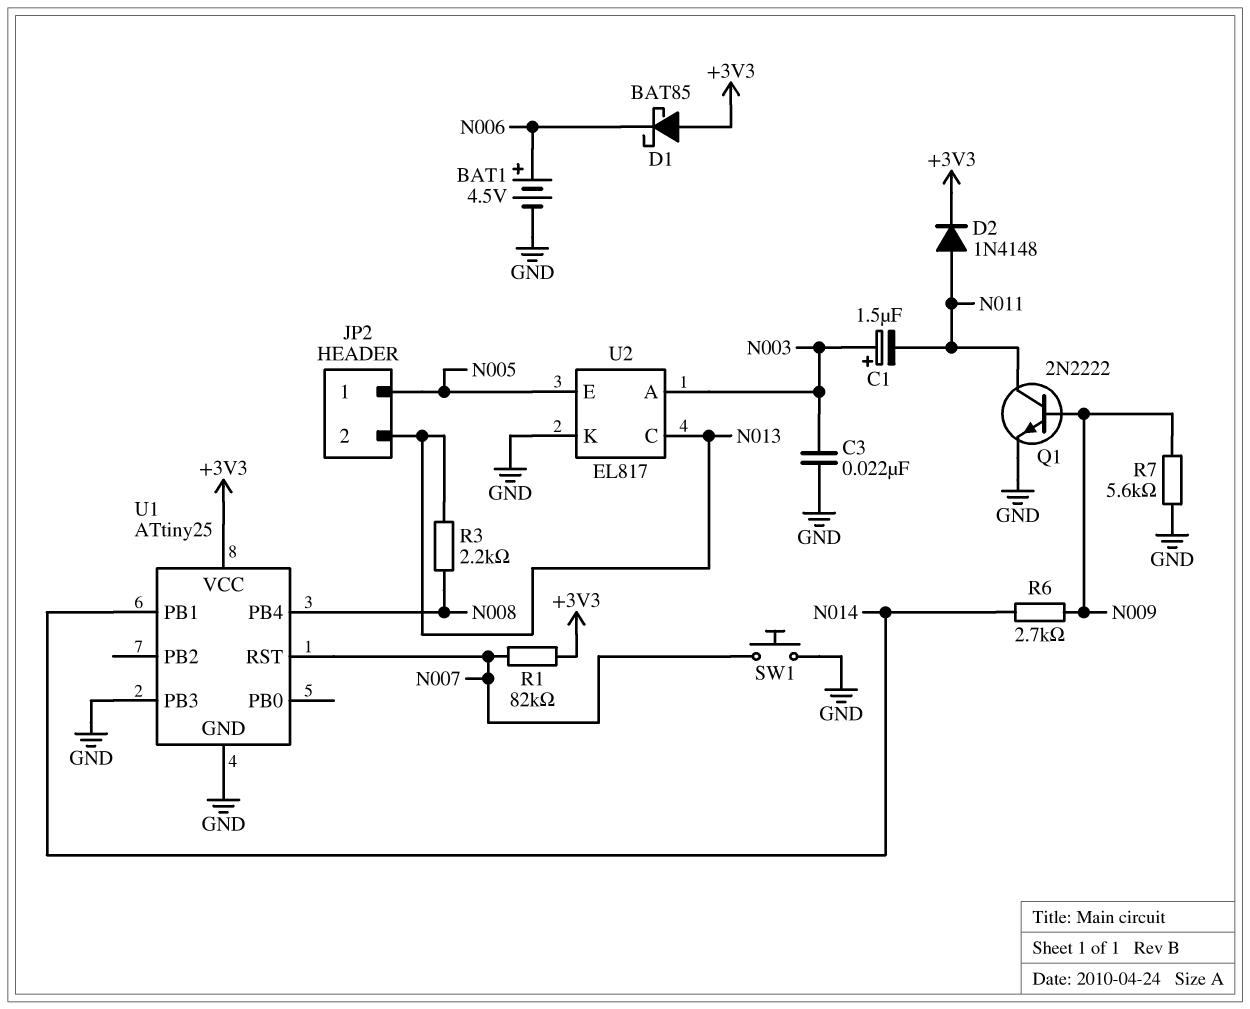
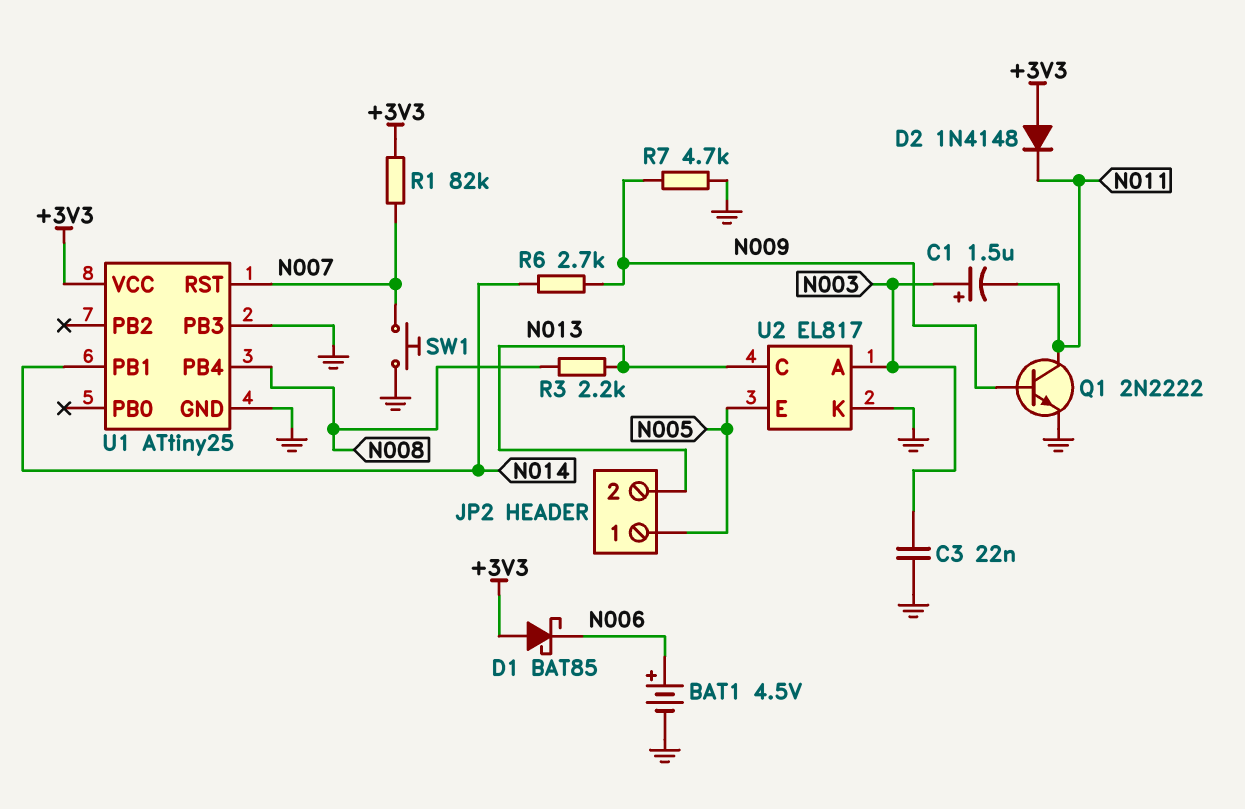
D2: diode 1N4148 (A N011, K +3V3) -> diode 1N4148 (A +3V3, K N011)
R7: 5.6k (GND, N009) -> 4.7k (GND, N009)

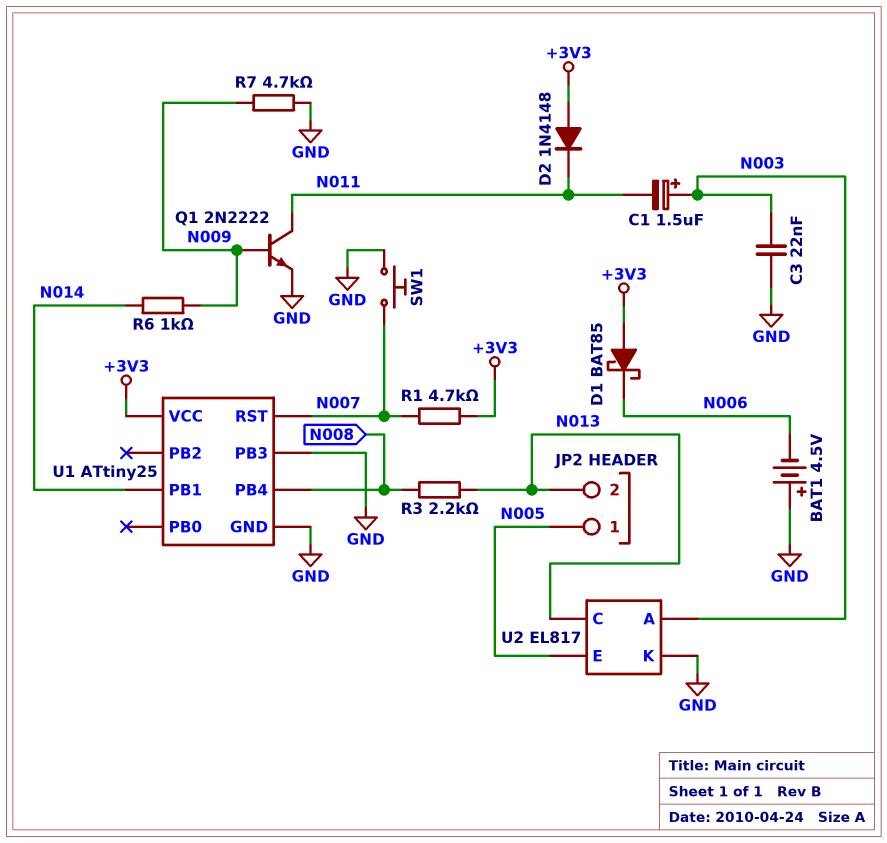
BAT1: 4.5V (plus N006, minus GND) -> 4.5V (plus GND, minus N006)
R1: 82k (+3V3, N007) -> 4.7k (+3V3, N007)
R6: 2.7k (N009, N014) -> 1k (N009, N014)

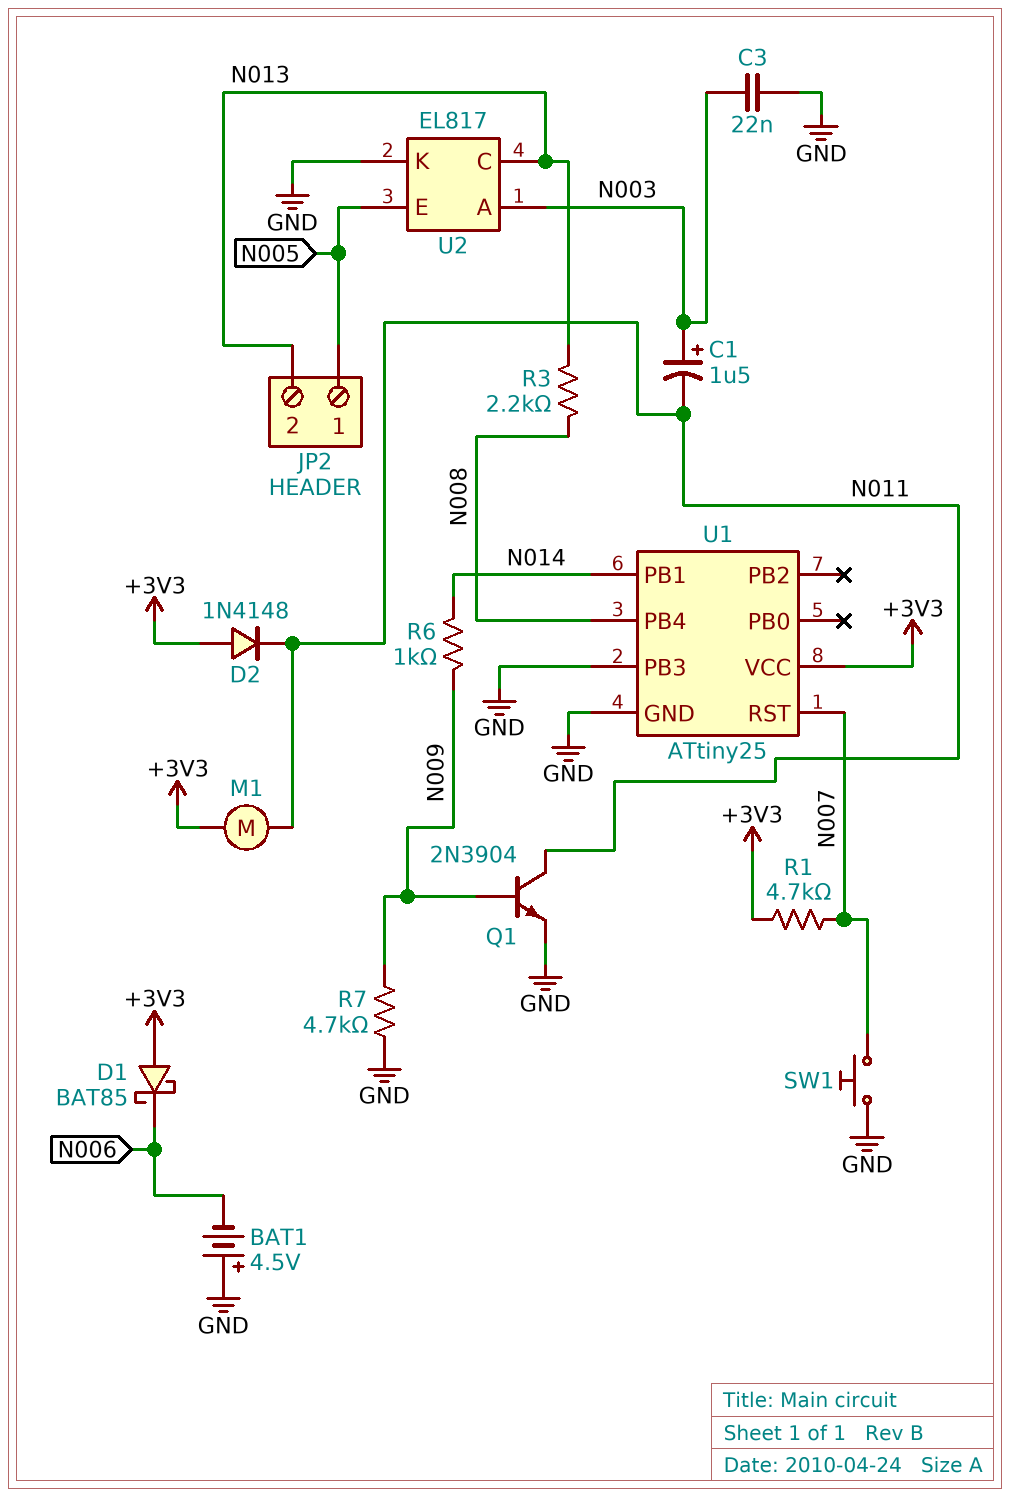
M1: none -> motor (+3V3, N011)
Q1: NPN 2N2222 (B N009, C N011, E GND) -> NPN 2N3904 (B N009, C N011, E GND)

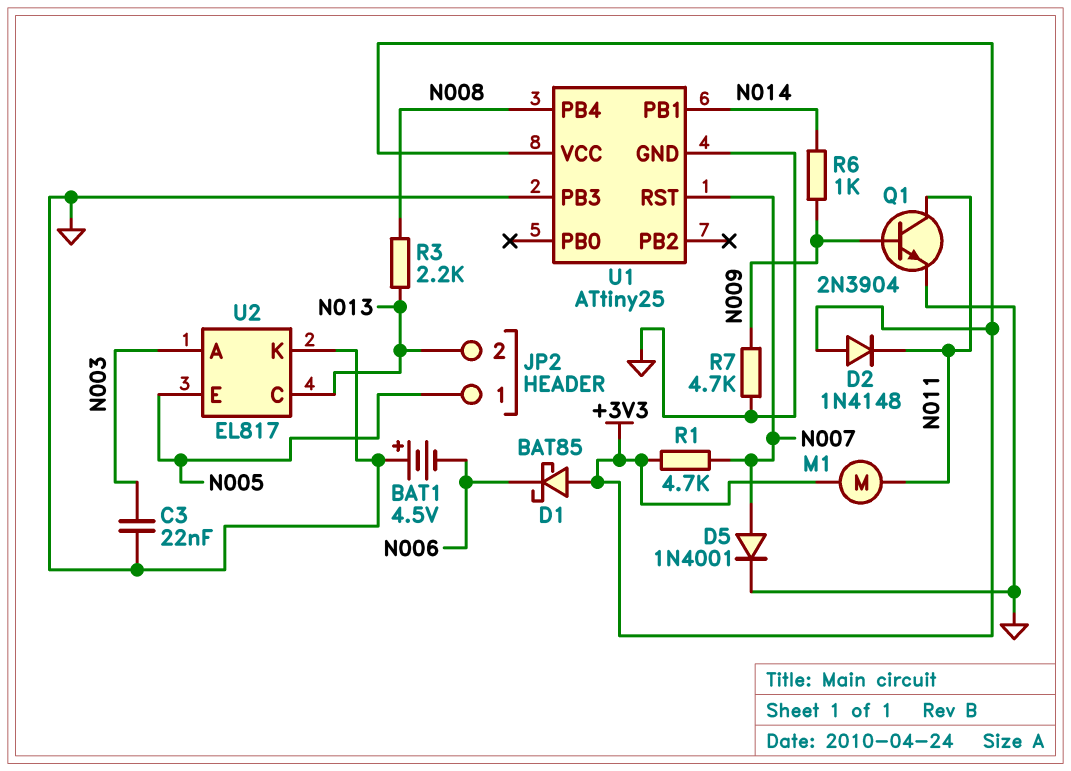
C1: 1.5uF (plus N003, minus N011) -> none
D5: none -> diode 1N4001 (A N007, K GND)
SW1: button (GND, N007) -> none

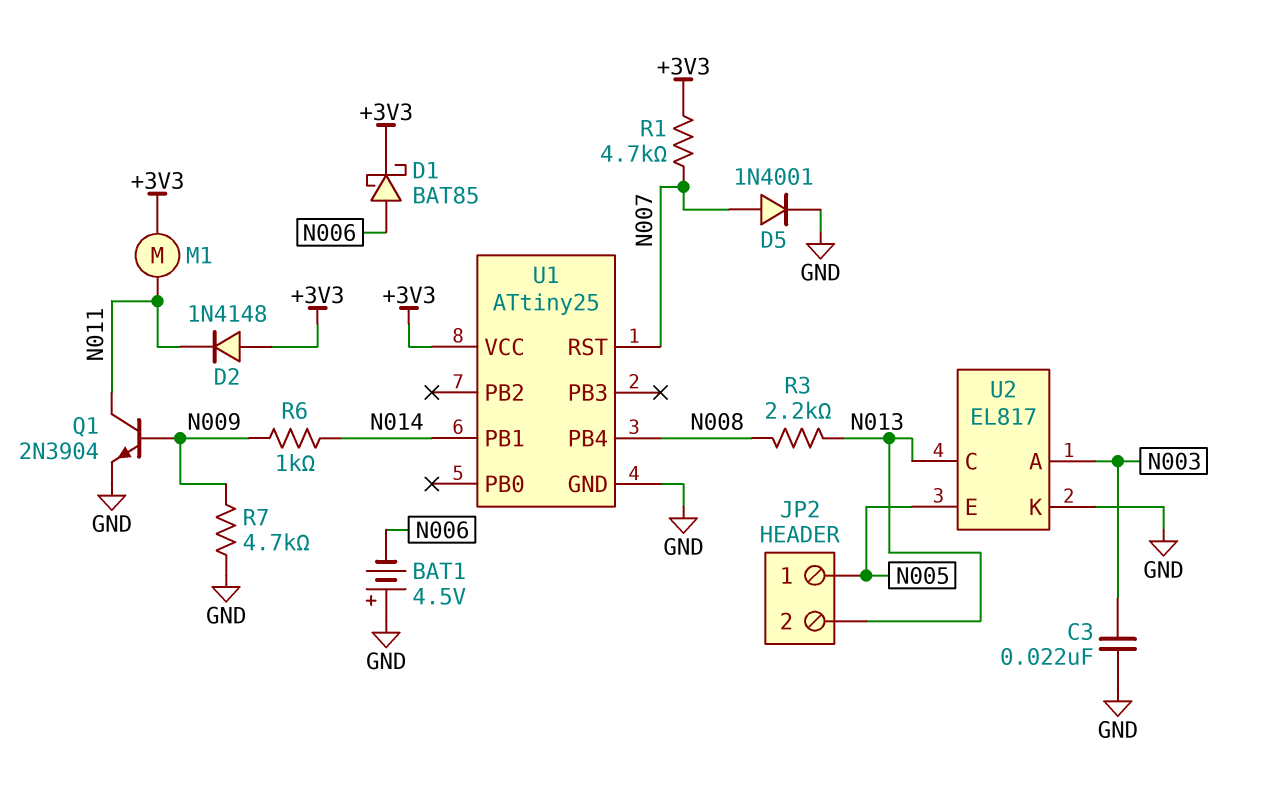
D1: schottky BAT85 (A +3V3, K N006) -> schottky BAT85 (A N006, K +3V3)
U1 pin PB3: GND -> none

